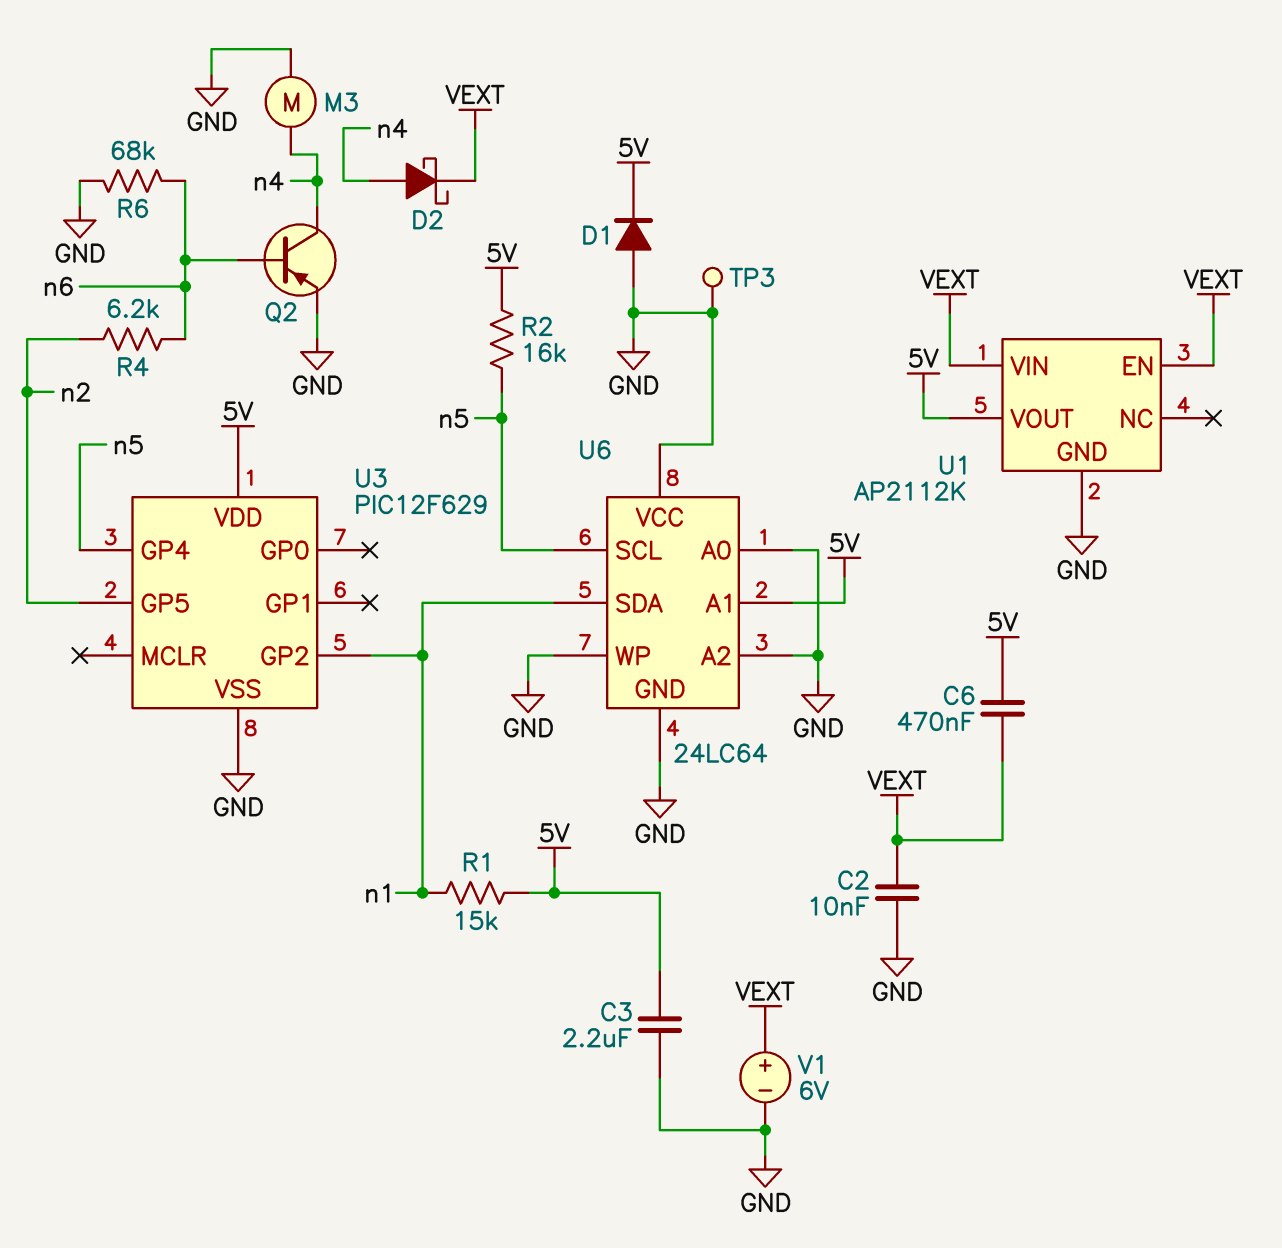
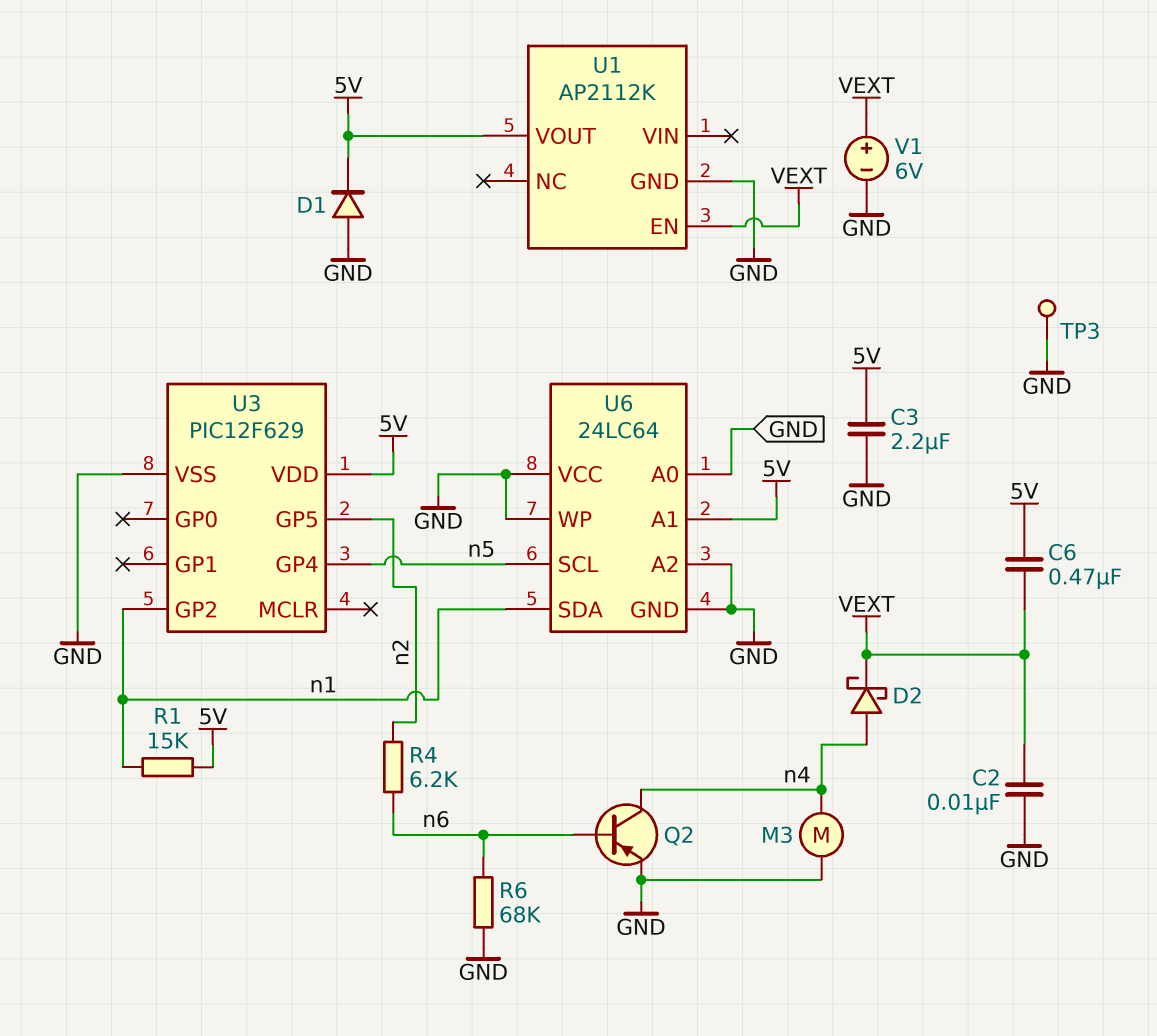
R2: 16k (5V, n5) -> none
U1 pin VIN: VEXT -> none

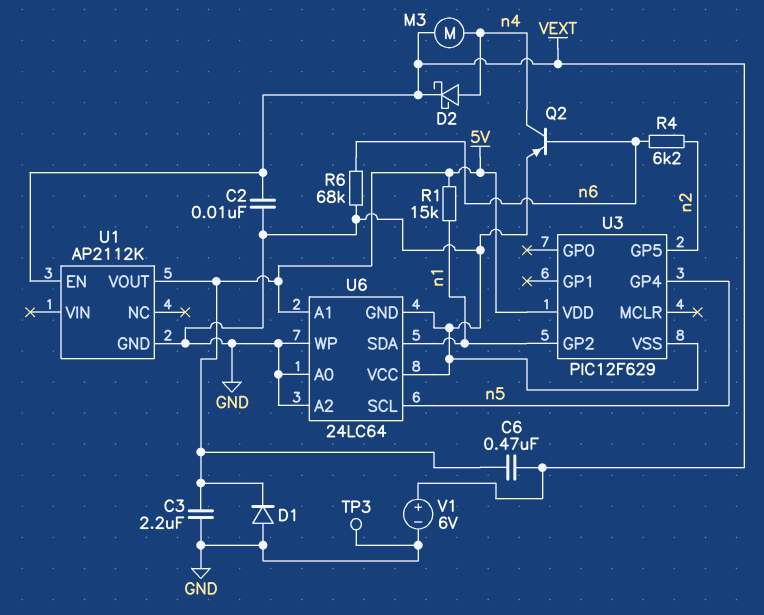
M3: motor (GND, n4) -> motor (VEXT, n4)

